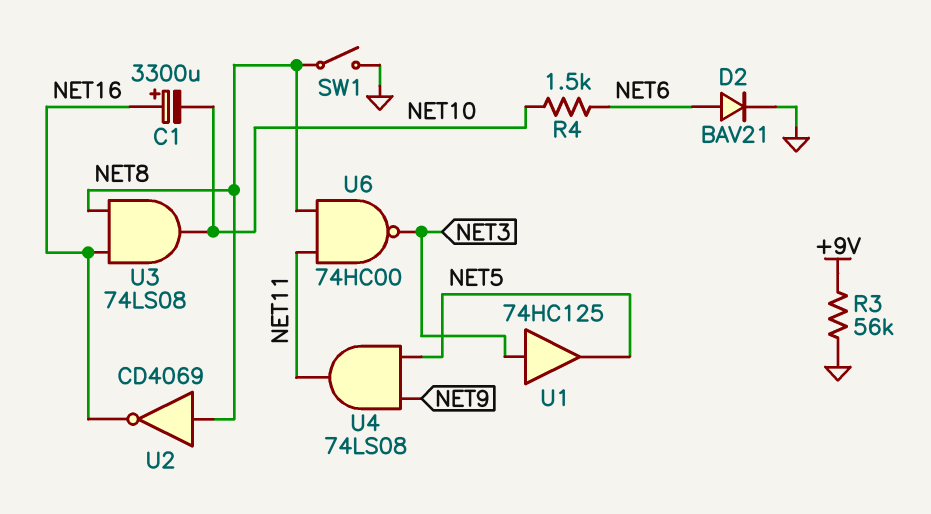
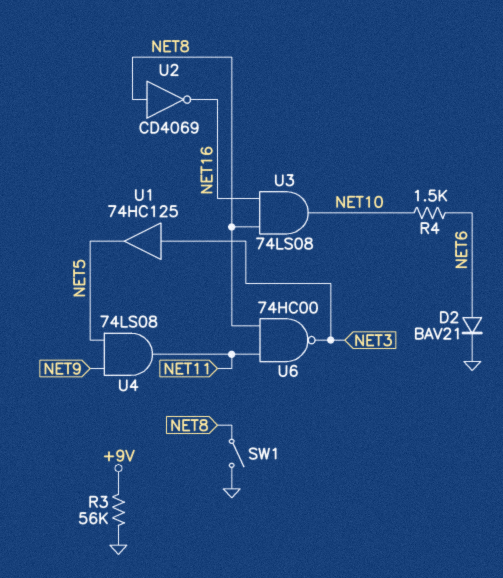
C1: 3300uF (plus NET16, minus NET10) -> none

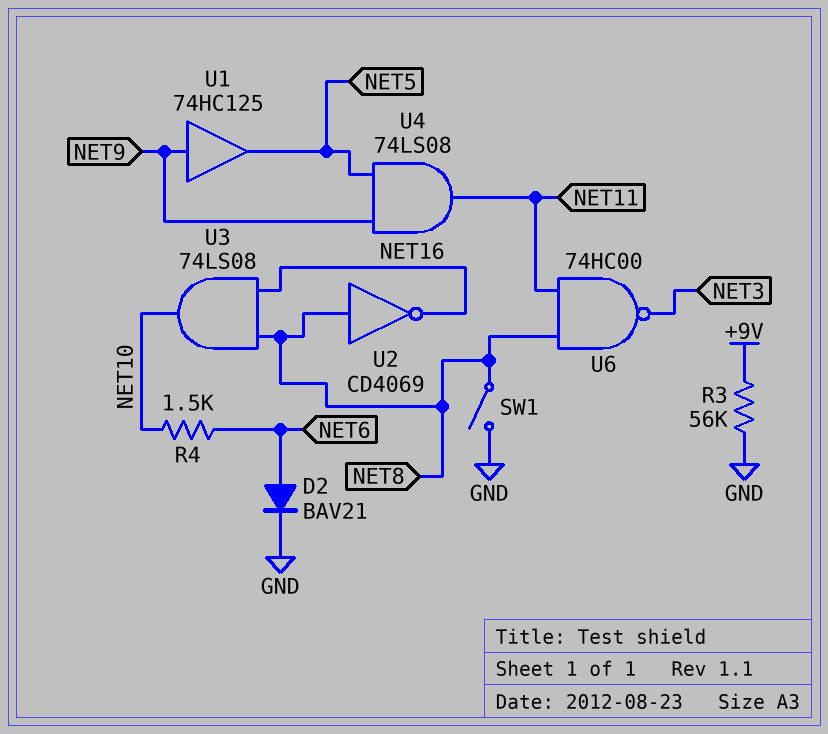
U1: buffer 74HC125 (in NET3, out NET5) -> buffer 74HC125 (in NET9, out NET5)

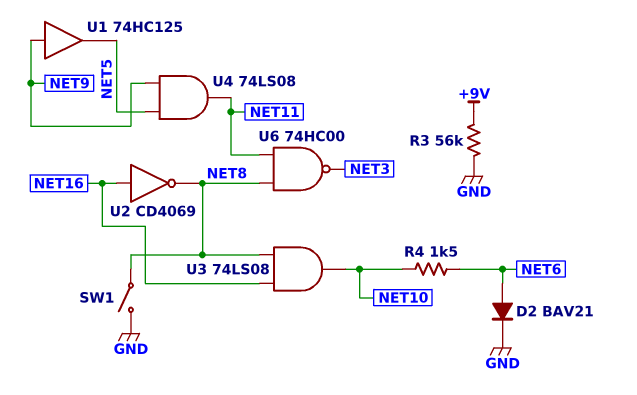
U2: NOT CD4069 (in NET8, out NET16) -> NOT CD4069 (in NET16, out NET8)

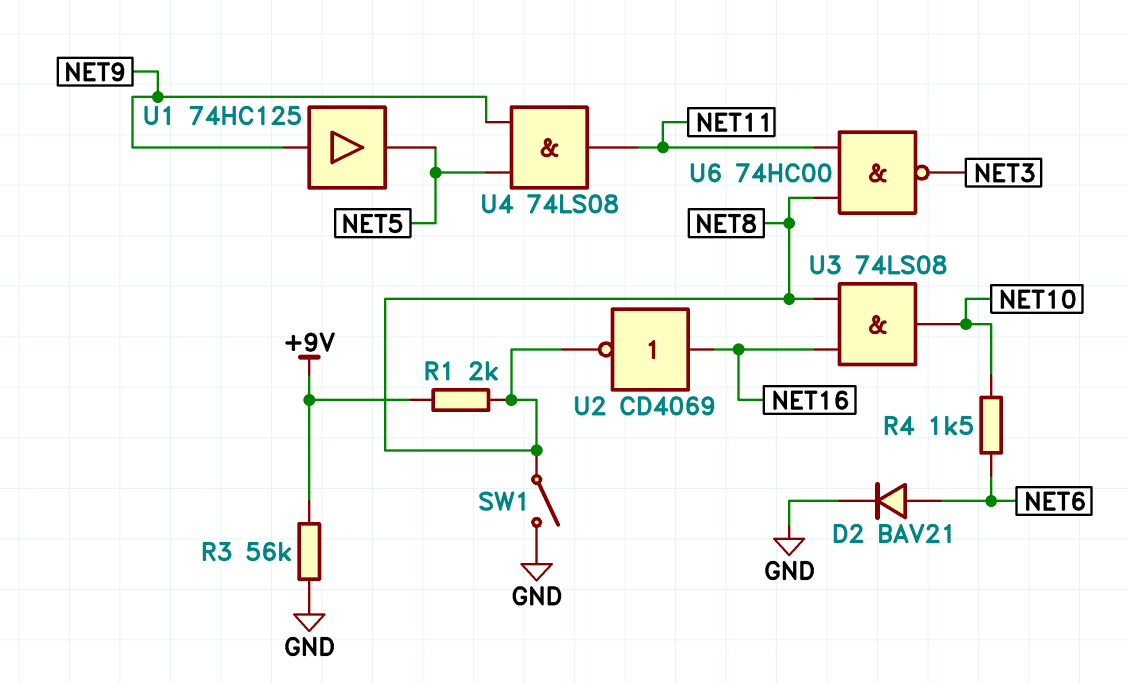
R1: none -> 2k (+9V, NET8)

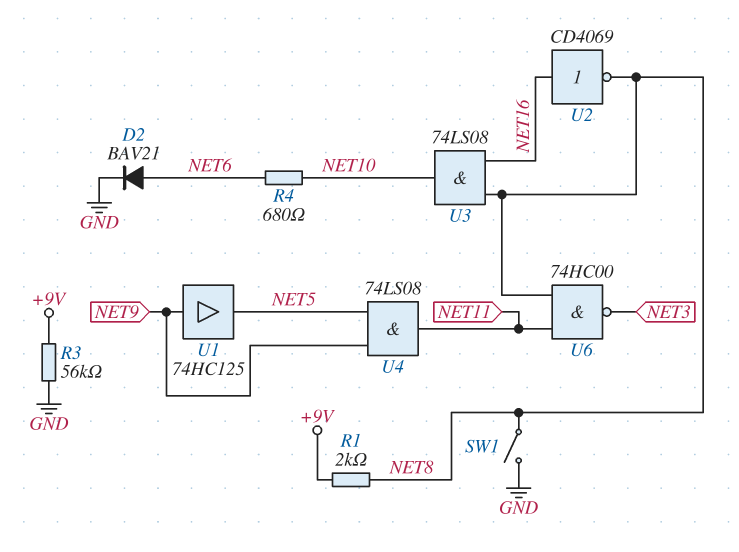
R4: 1.5k (NET6, NET10) -> 680 (NET6, NET10)

